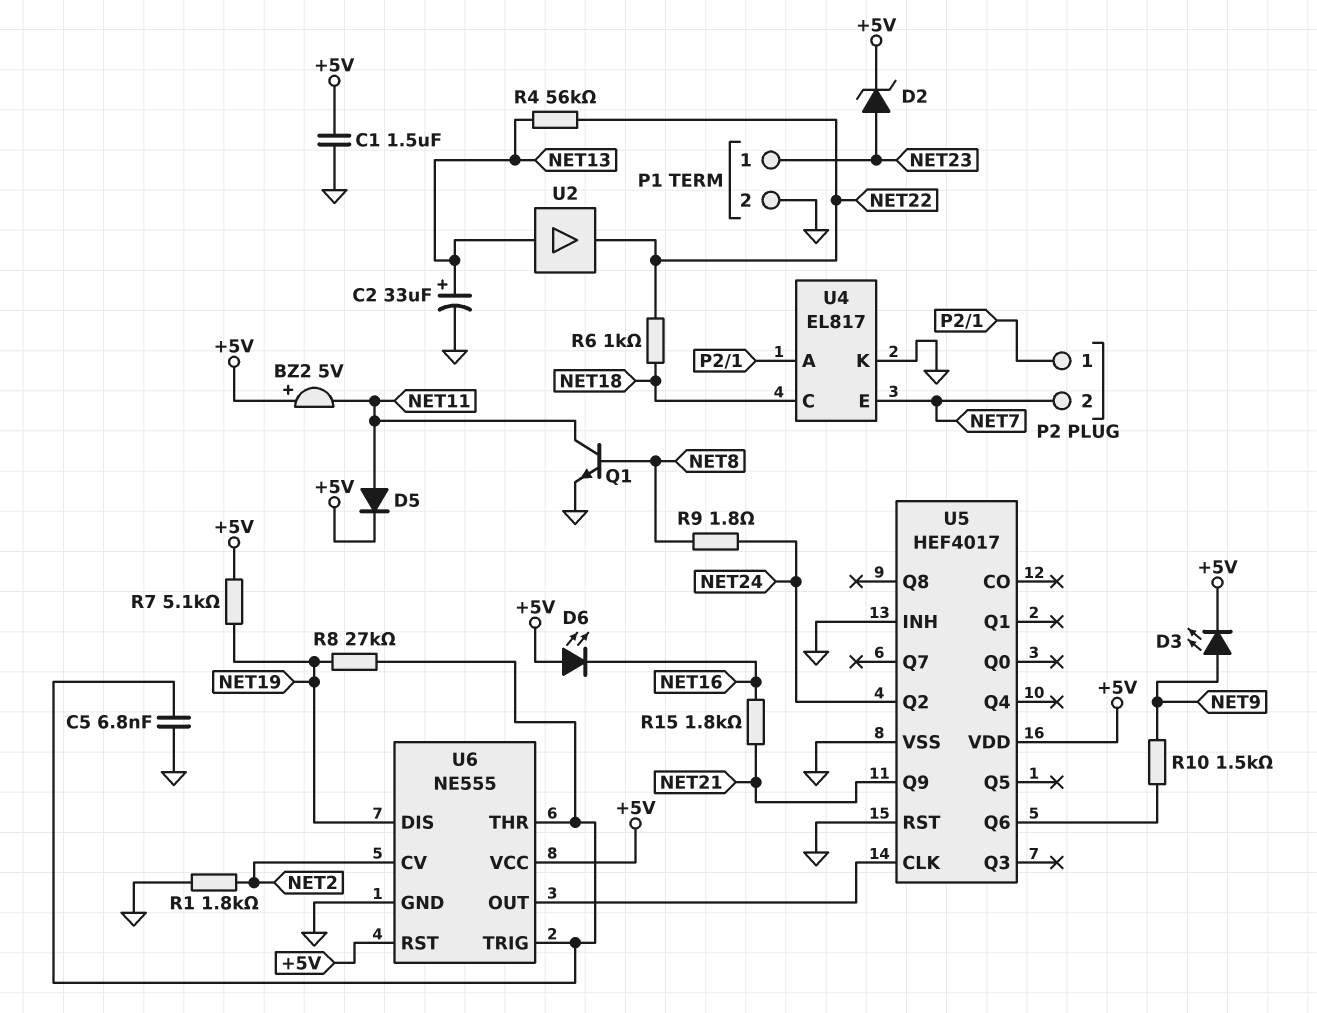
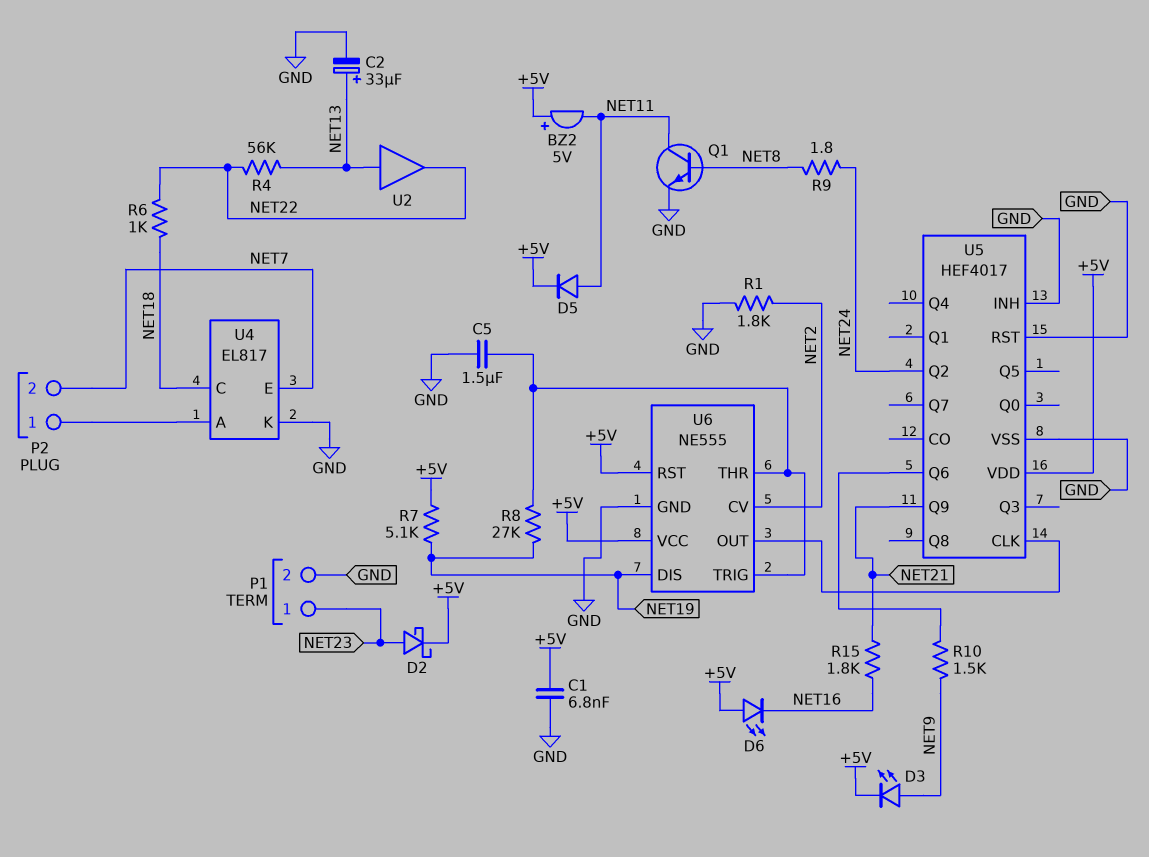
C1: 1.5uF (+5V, GND) -> 6.8nF (+5V, GND)
C5: 6.8nF (GND, U6/THR) -> 1.5uF (GND, U6/THR)
D2: zener (A NET23, K +5V) -> schottky (A NET23, K +5V)

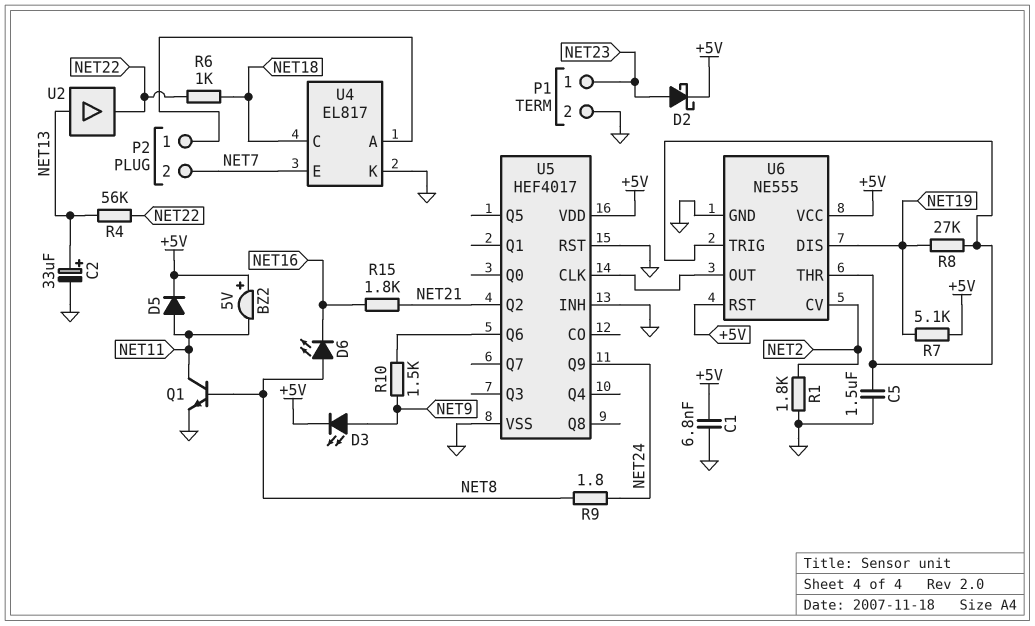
D6: LED (A +5V, K NET16) -> LED (A NET8, K NET16)
U5 pin Q2: NET24 -> NET21
U5 pin Q9: NET21 -> NET24

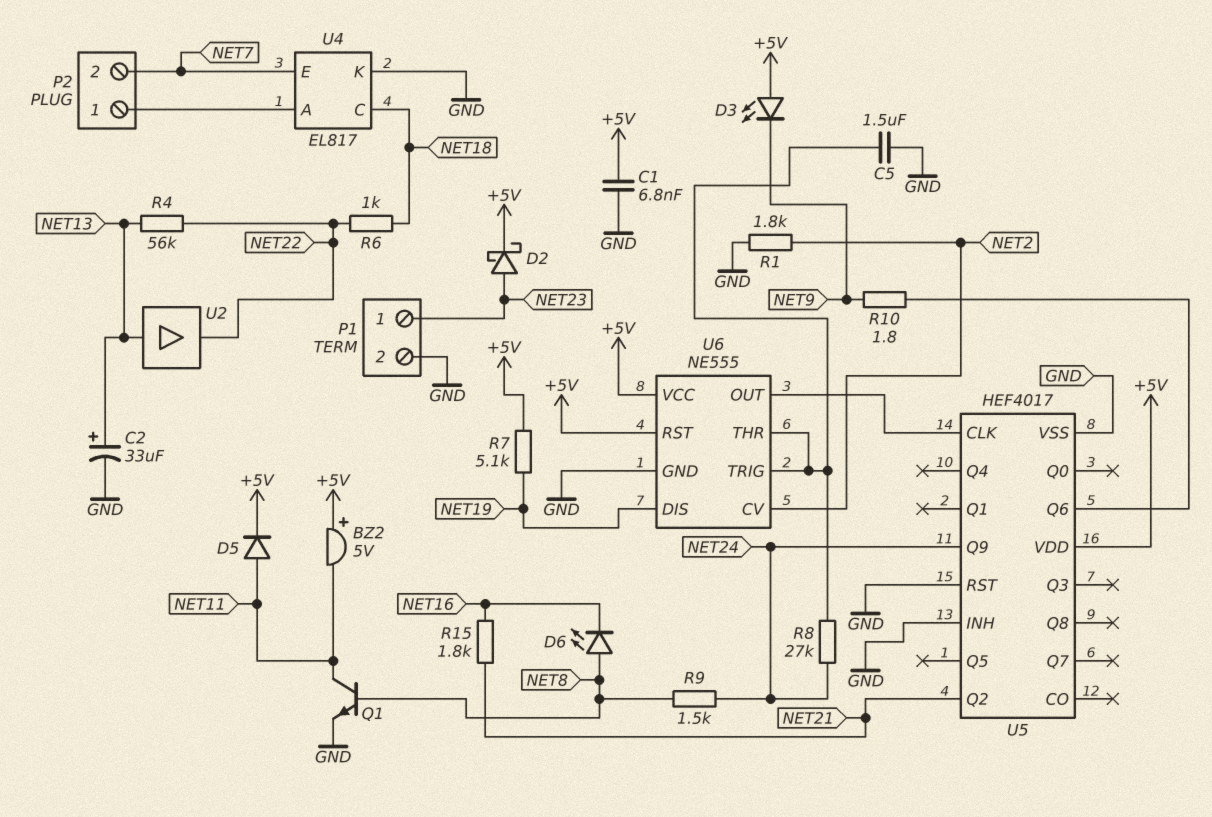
D3: LED (A NET9, K +5V) -> LED (A +5V, K NET9)
R8: 27k (NET19, U6/THR) -> 27k (NET24, U6/THR)
R9: 1.8 (NET8, NET24) -> 1.5k (NET8, NET24)
R10: 1.5k (NET9, U5/Q6) -> 1.8 (NET9, U5/Q6)

